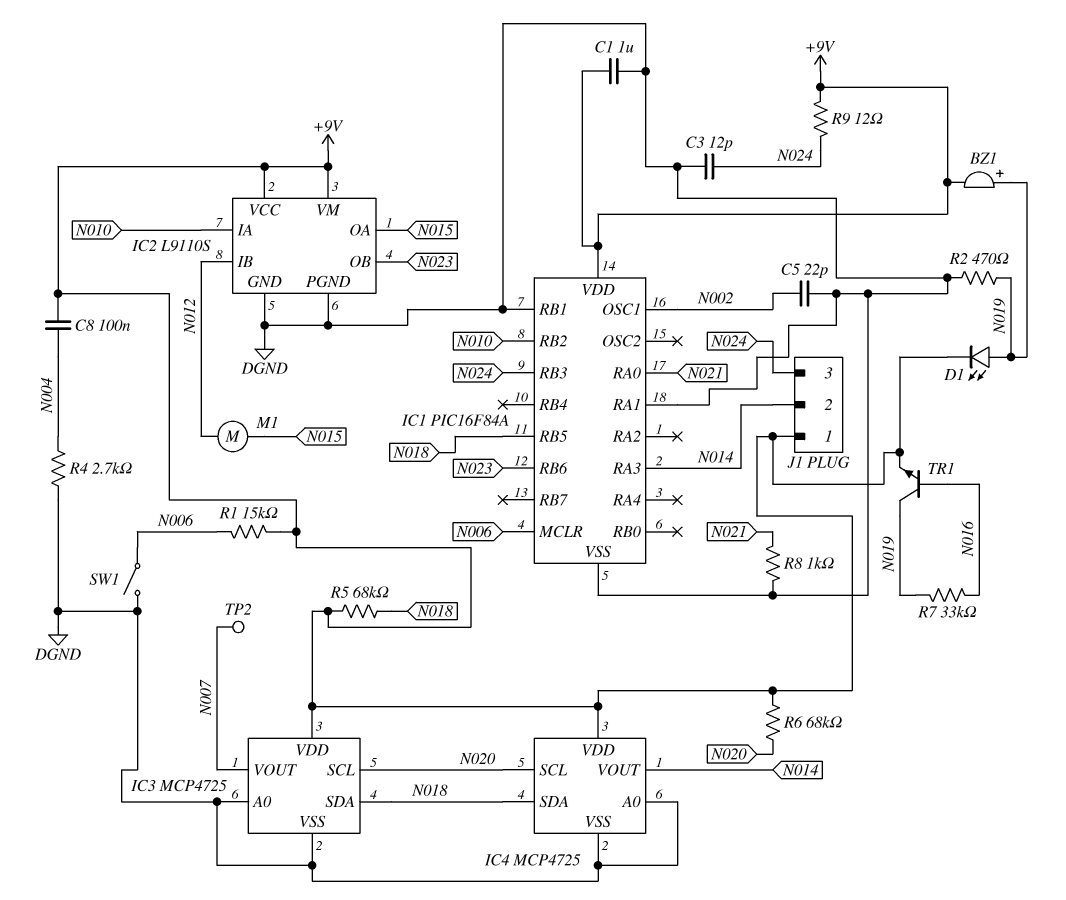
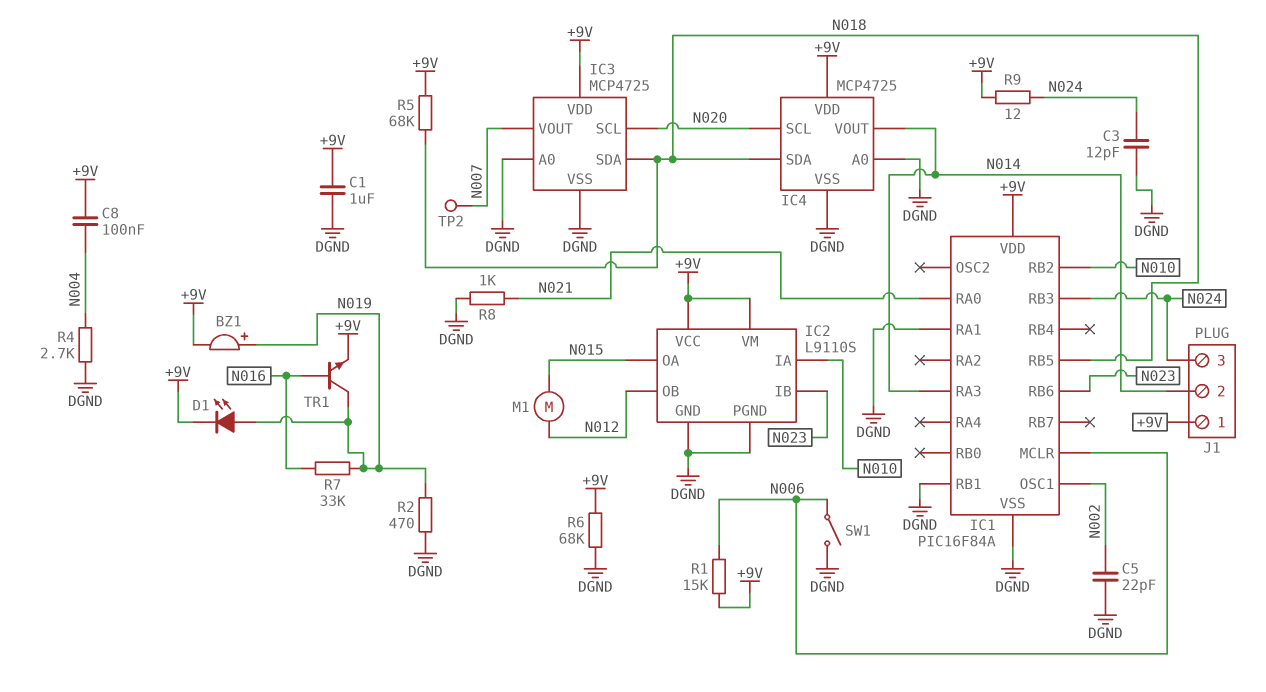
IC2 pin IB: N012 -> N023
IC2 pin OB: N023 -> N012
R6: 68k (+9V, N020) -> 68k (+9V, DGND)

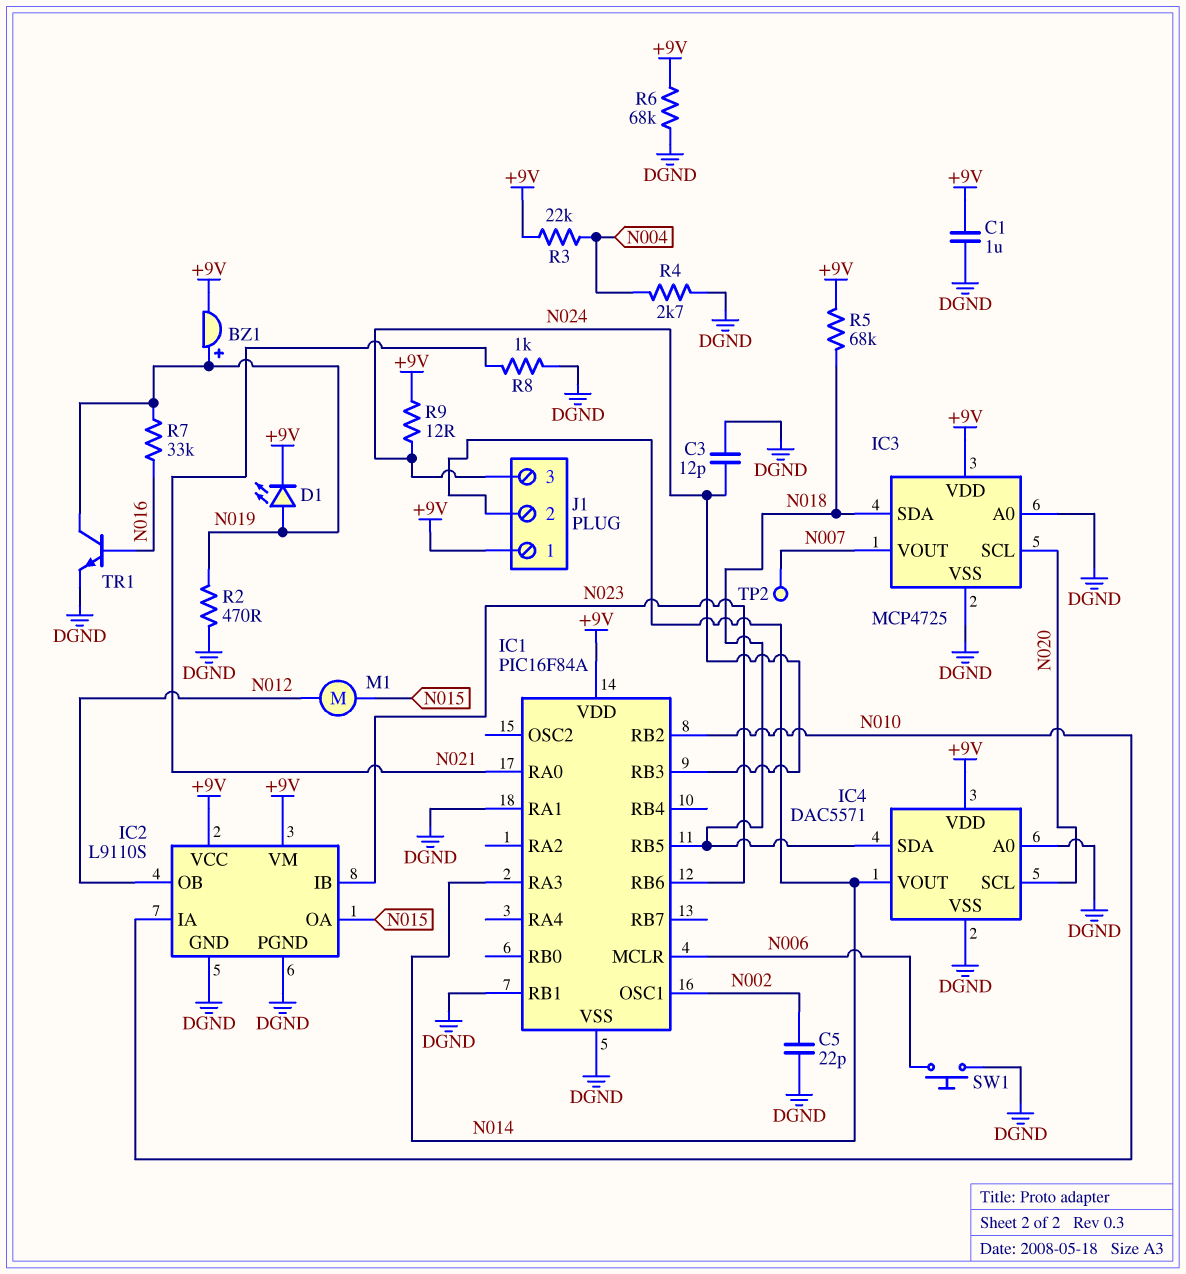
C8: 100nF (+9V, N004) -> none
IC4: MCP4725 -> DAC5571
R1: 15k (+9V, N006) -> none
R3: none -> 22k (+9V, N004)
SW1: switch (DGND, N006) -> button (DGND, N006)
TR1: NPN (B N016, C N019, E +9V) -> NPN (B N016, C N019, E DGND)

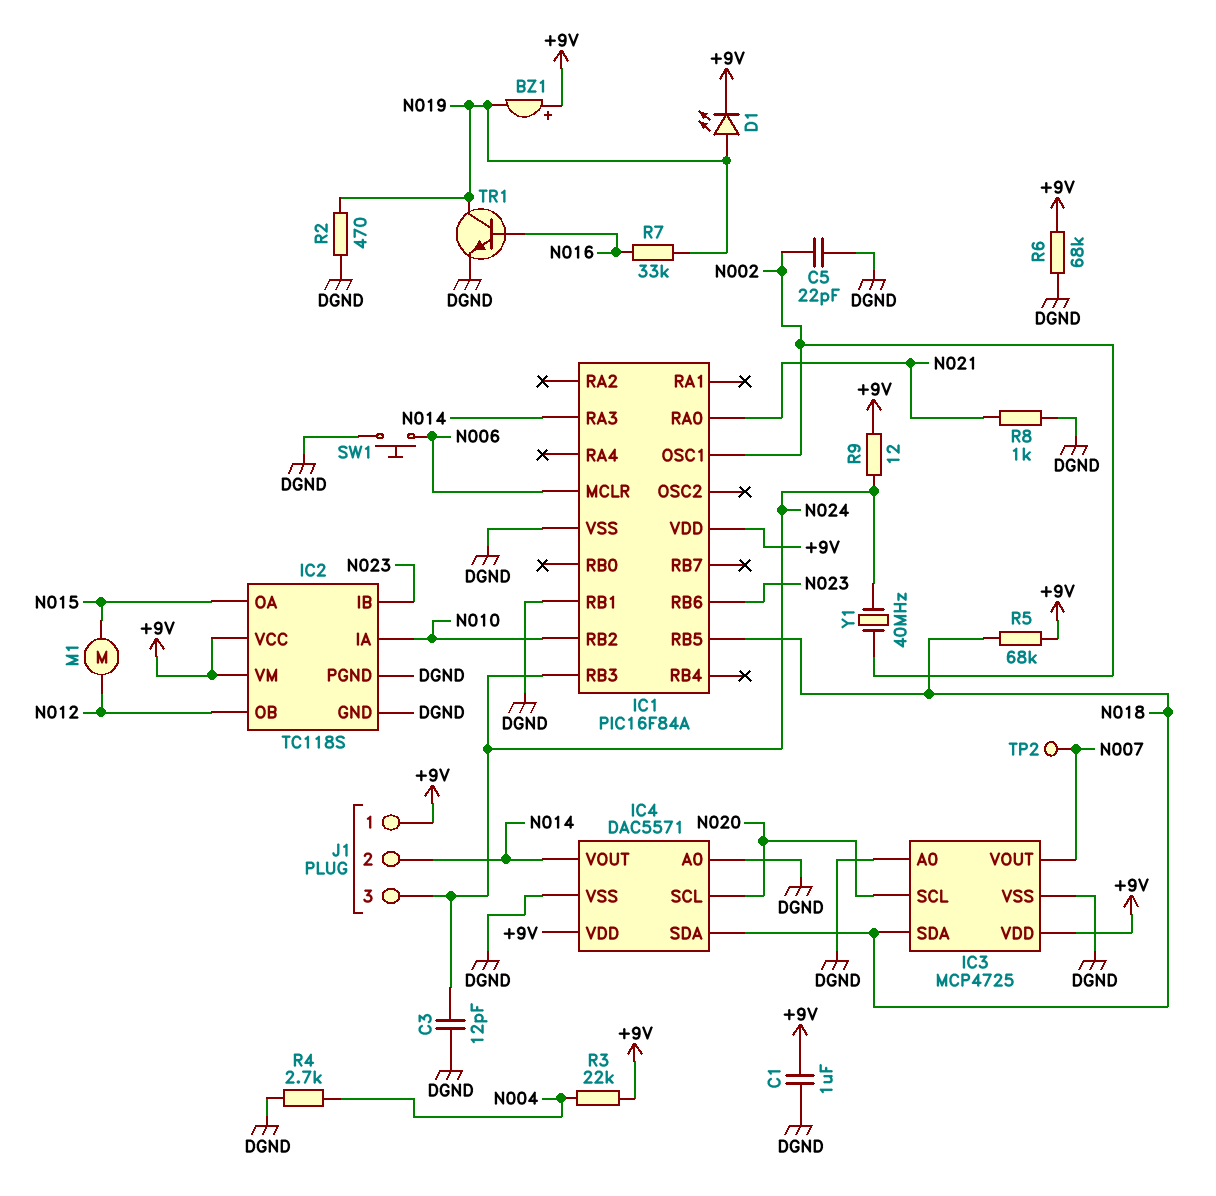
BZ1: buzzer (plus N019, minus +9V) -> buzzer (plus +9V, minus N019)
IC1 pin RA1: DGND -> none
IC2: L9110S -> TC118S
Y1: none -> 40MHz (N002, N024)

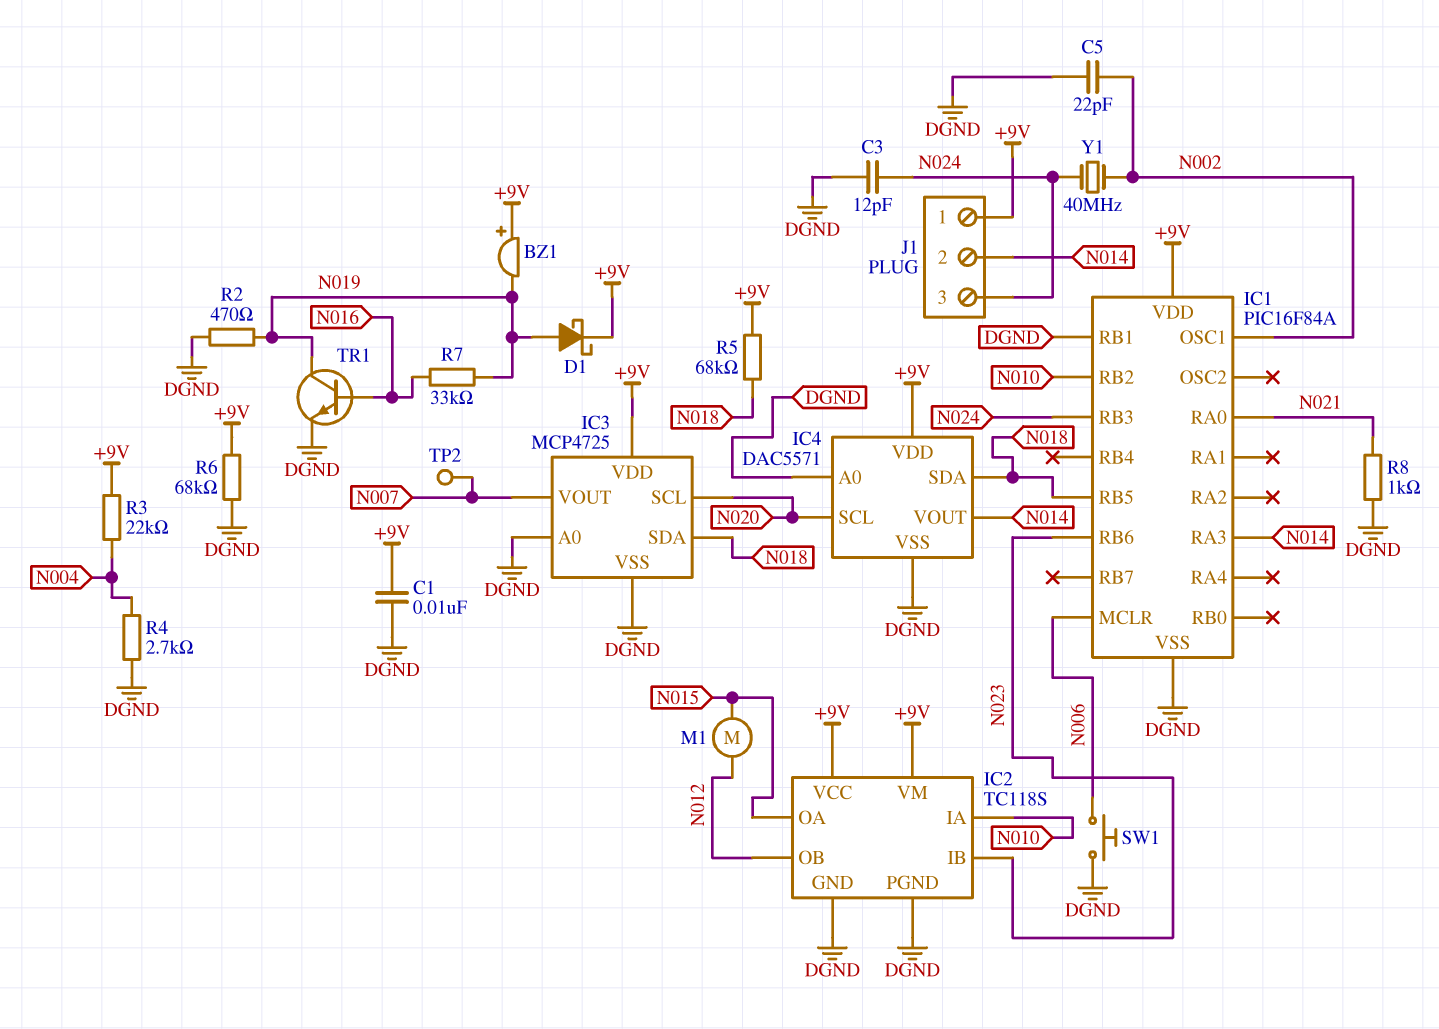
C1: 1uF (+9V, DGND) -> 10nF (+9V, DGND)
D1: LED (A N019, K +9V) -> schottky (A N019, K +9V)
R9: 12 (+9V, N024) -> none

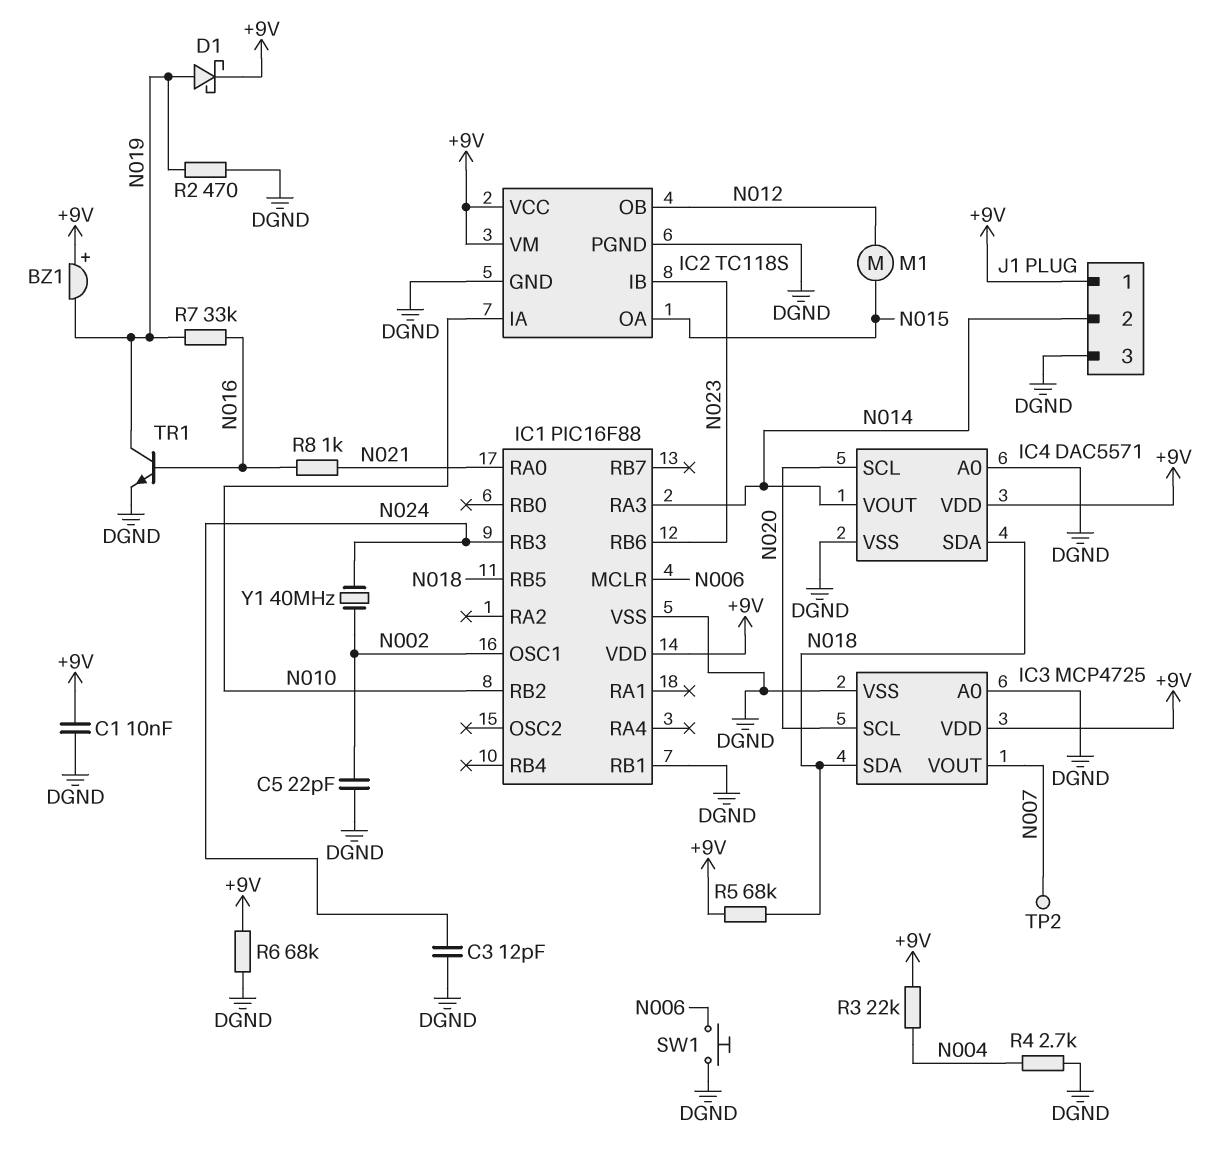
IC1: PIC16F84A -> PIC16F88
J1 pin 3: N024 -> DGND
R8: 1k (DGND, N021) -> 1k (N016, N021)

